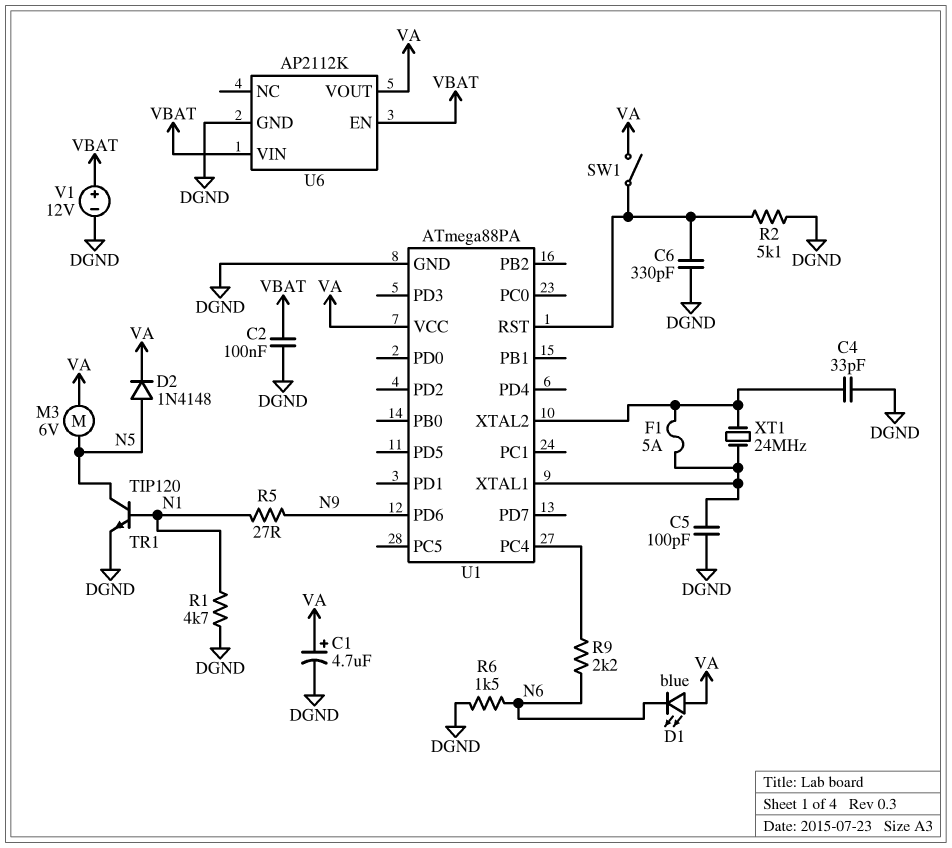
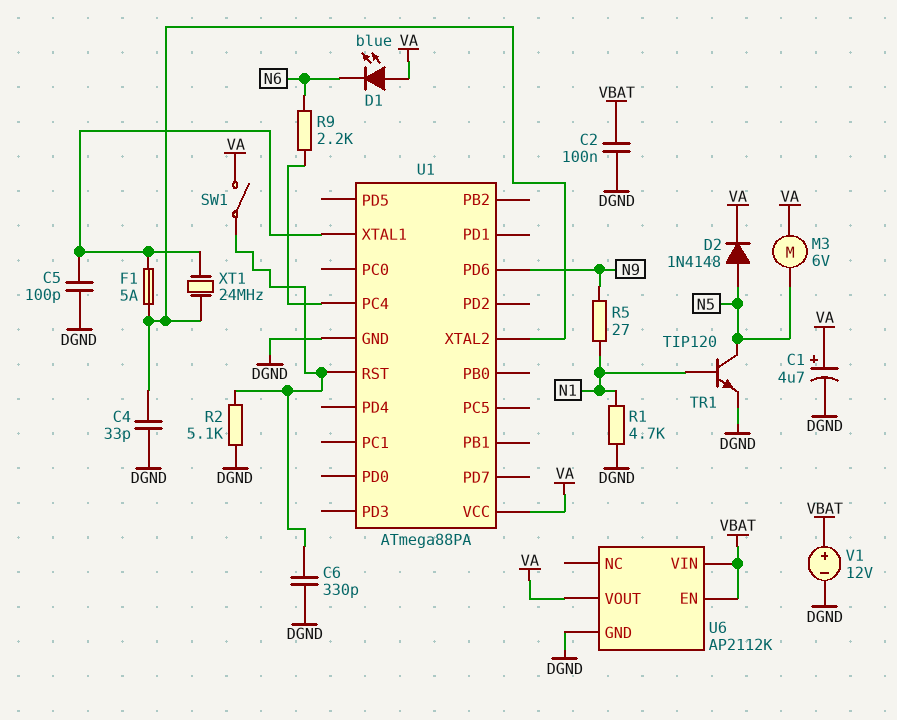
R6: 1.5k (DGND, N6) -> none

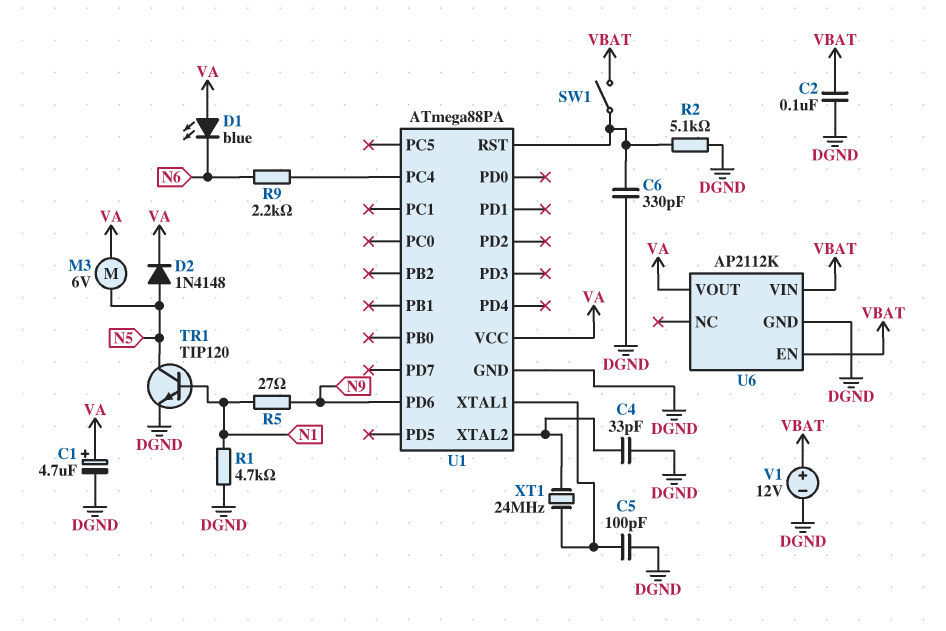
F1: 5A (U1/XTAL1, U1/XTAL2) -> none
SW1: switch (U1/RST, VA) -> switch (U1/RST, VBAT)

